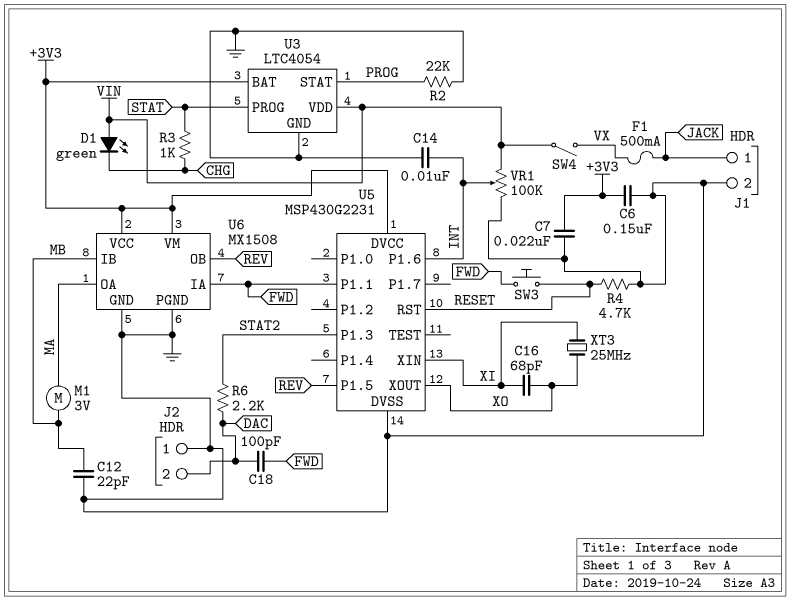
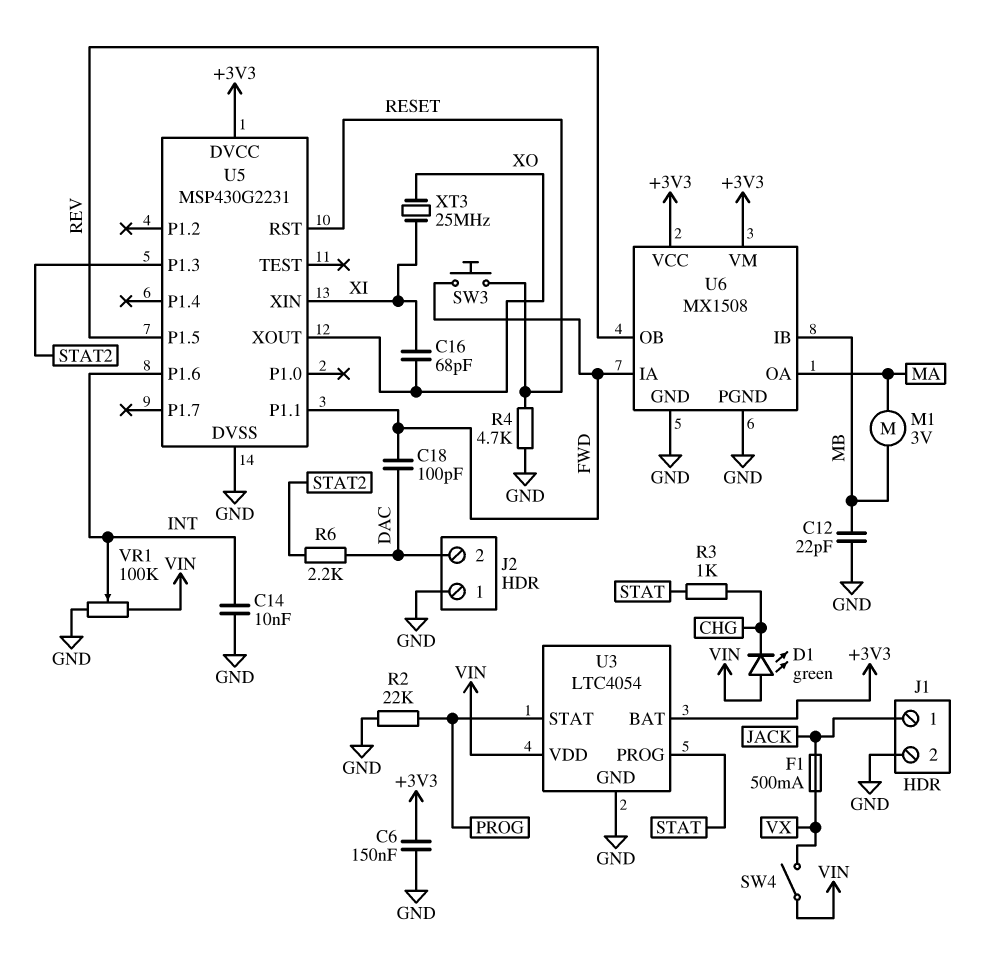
C7: 22nF (+3V3, GND) -> none

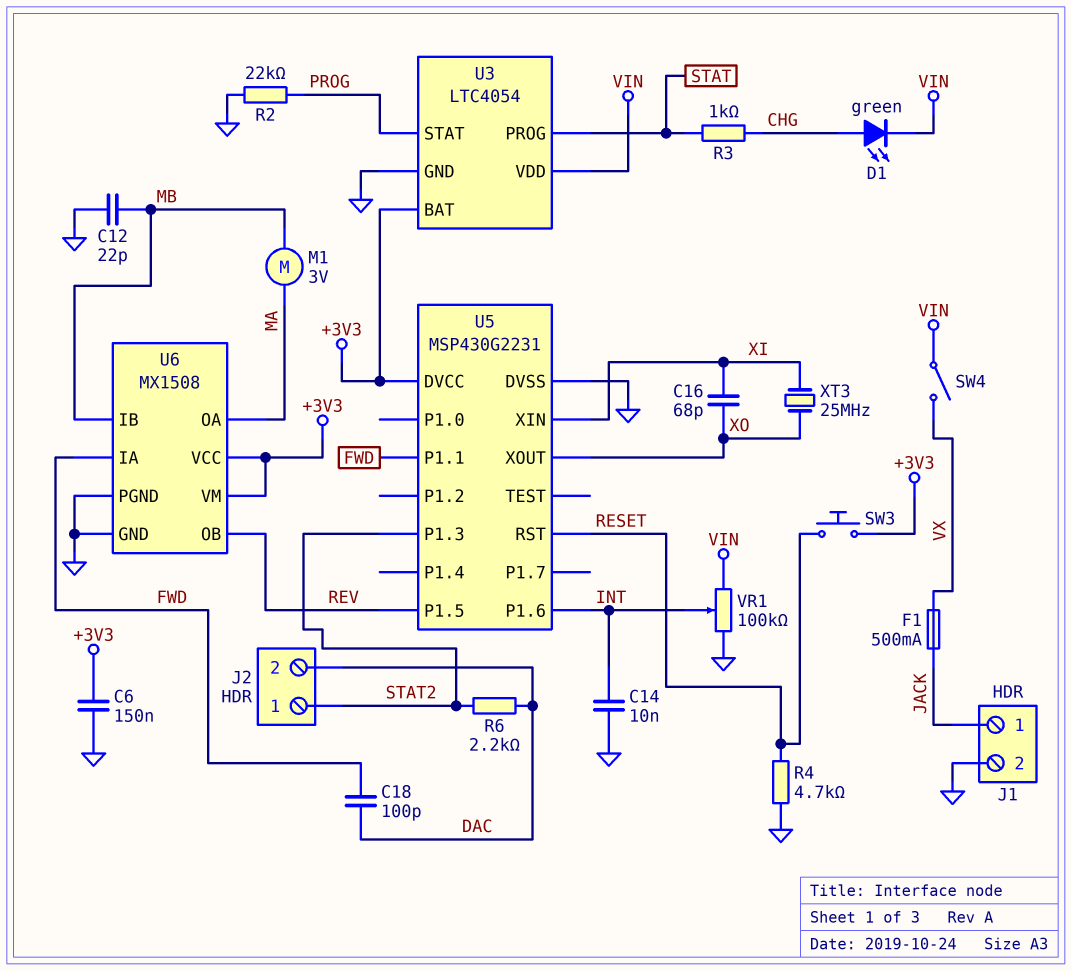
D1: LED green (A VIN, K CHG) -> LED green (A CHG, K VIN)
J2 pin 1: GND -> STAT2
SW3: button (FWD, RESET) -> button (+3V3, RESET)

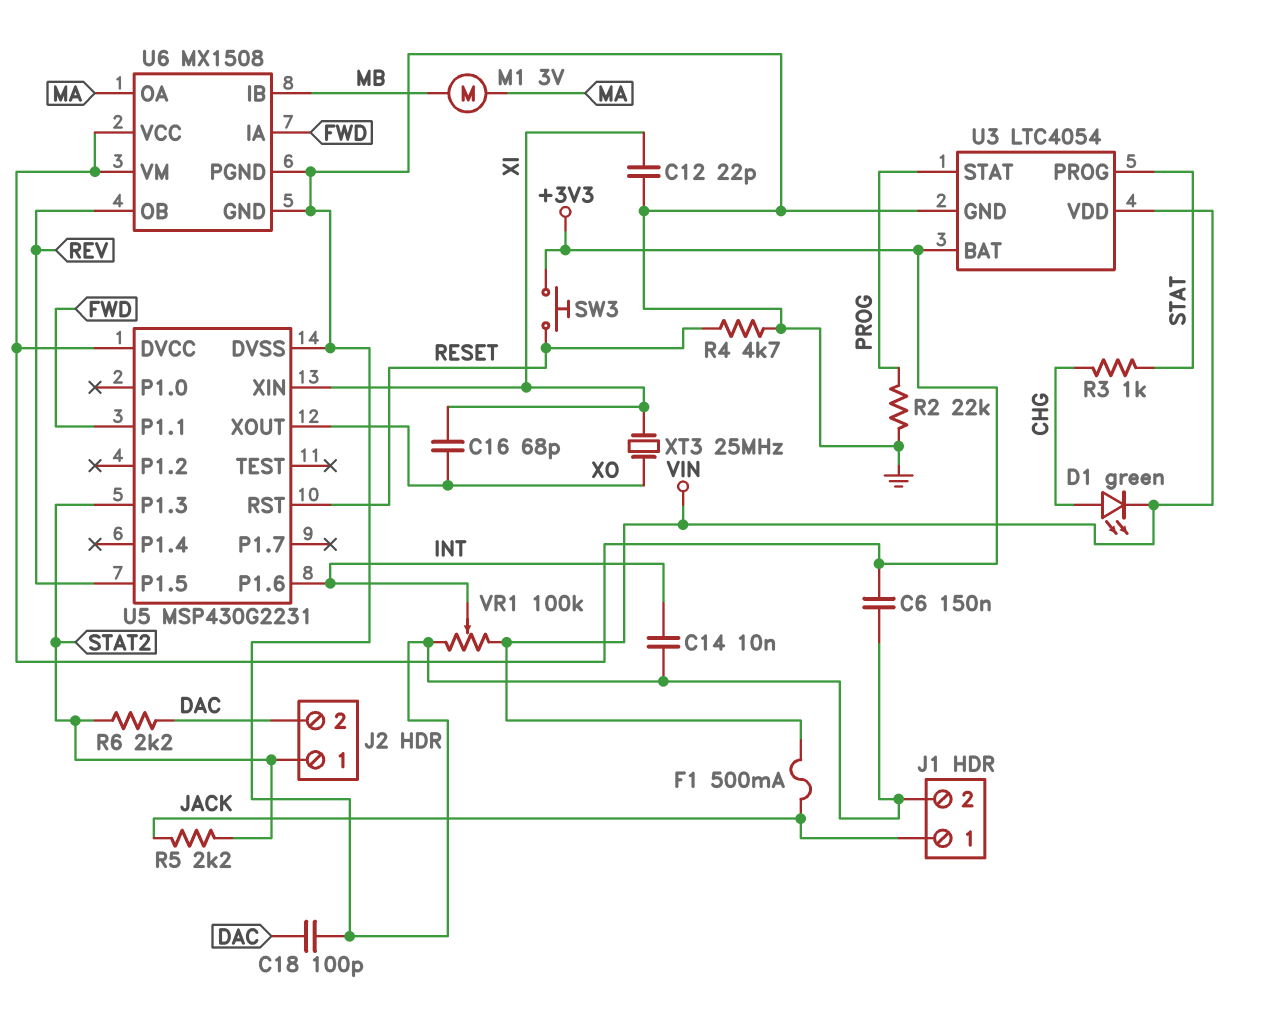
C12: 22pF (GND, MB) -> 22pF (GND, XI)
C18: 100pF (DAC, FWD) -> 100pF (DAC, GND)
F1: 500mA (JACK, VX) -> 500mA (JACK, VIN)
R5: none -> 2.2k (JACK, STAT2)
SW4: switch (VIN, VX) -> none

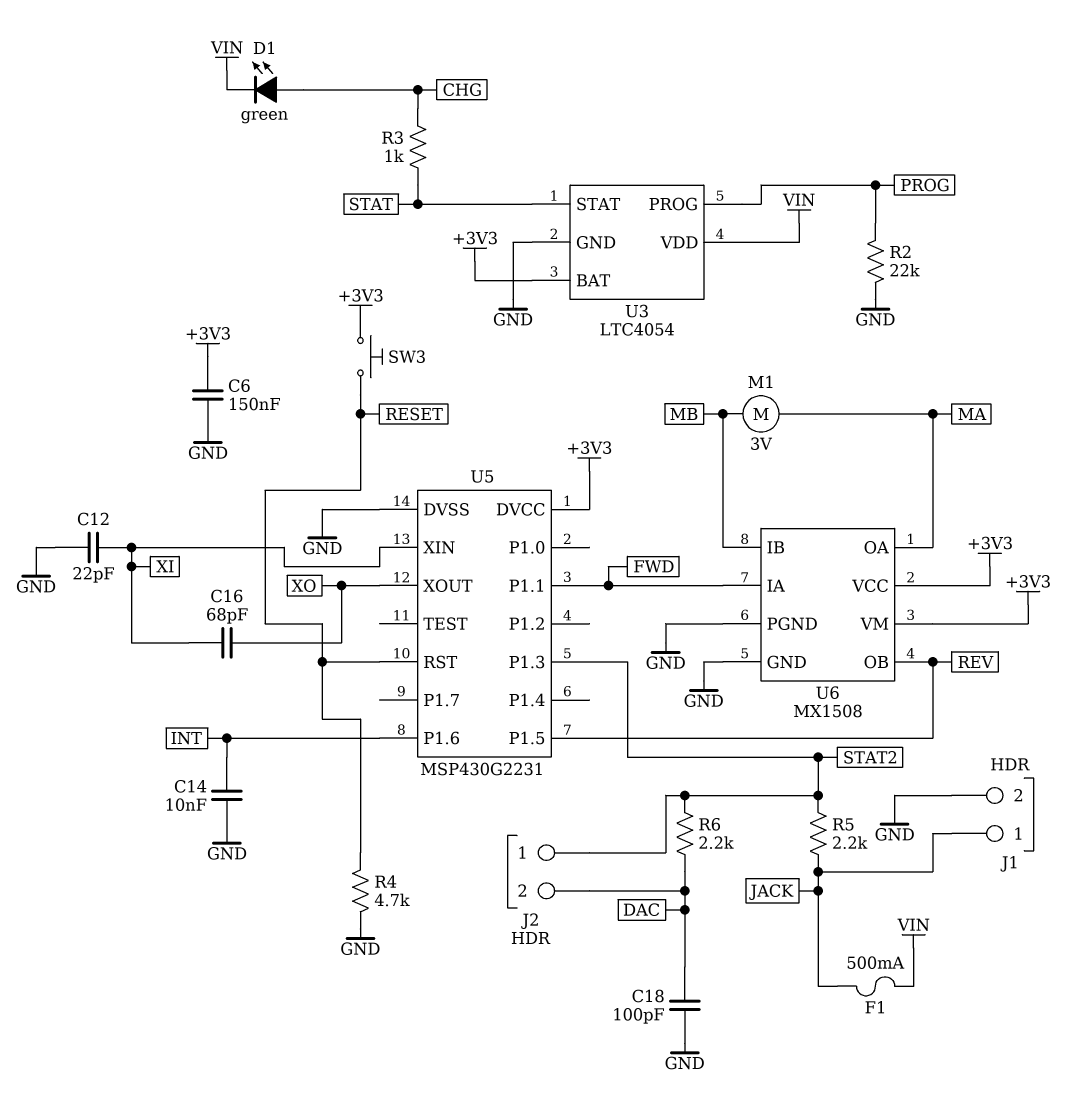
U3 pin PROG: STAT -> PROG
U3 pin STAT: PROG -> STAT
VR1: 100k (GND, VIN, wiper INT) -> none
XT3: 25MHz (XI, XO) -> none

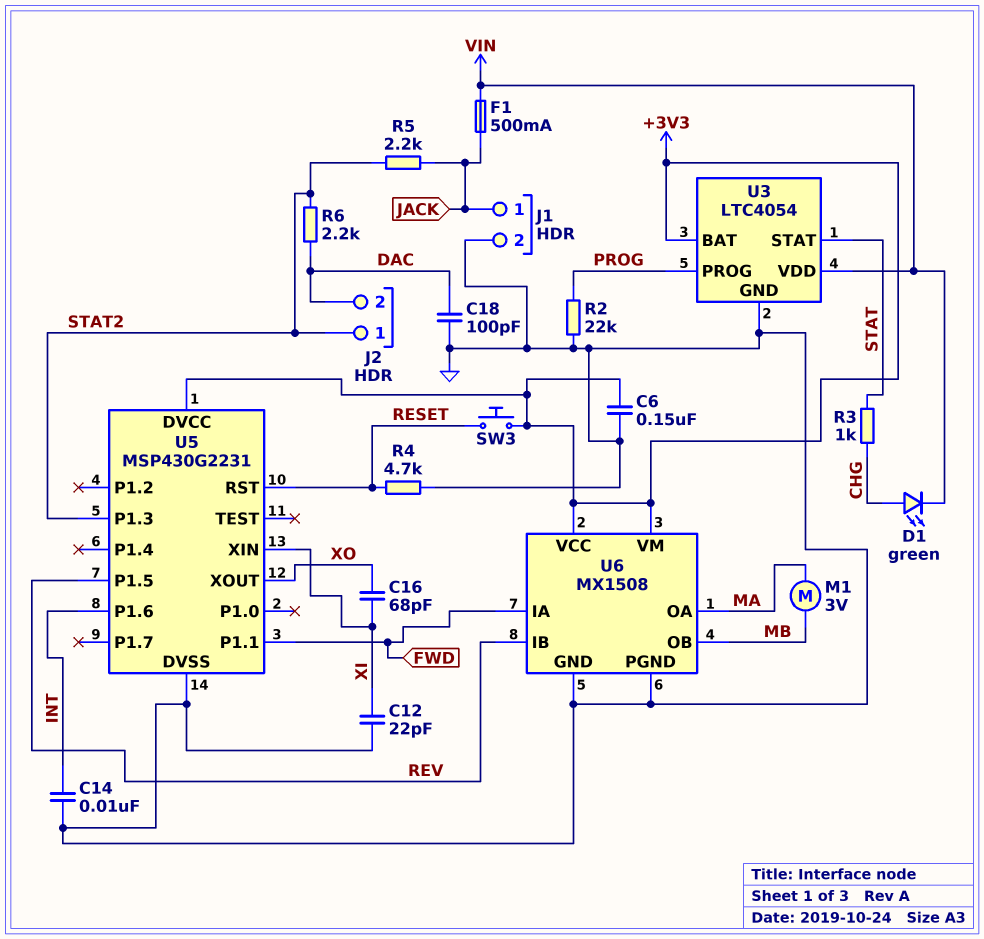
U6 pin IB: MB -> REV
U6 pin OB: REV -> MB

